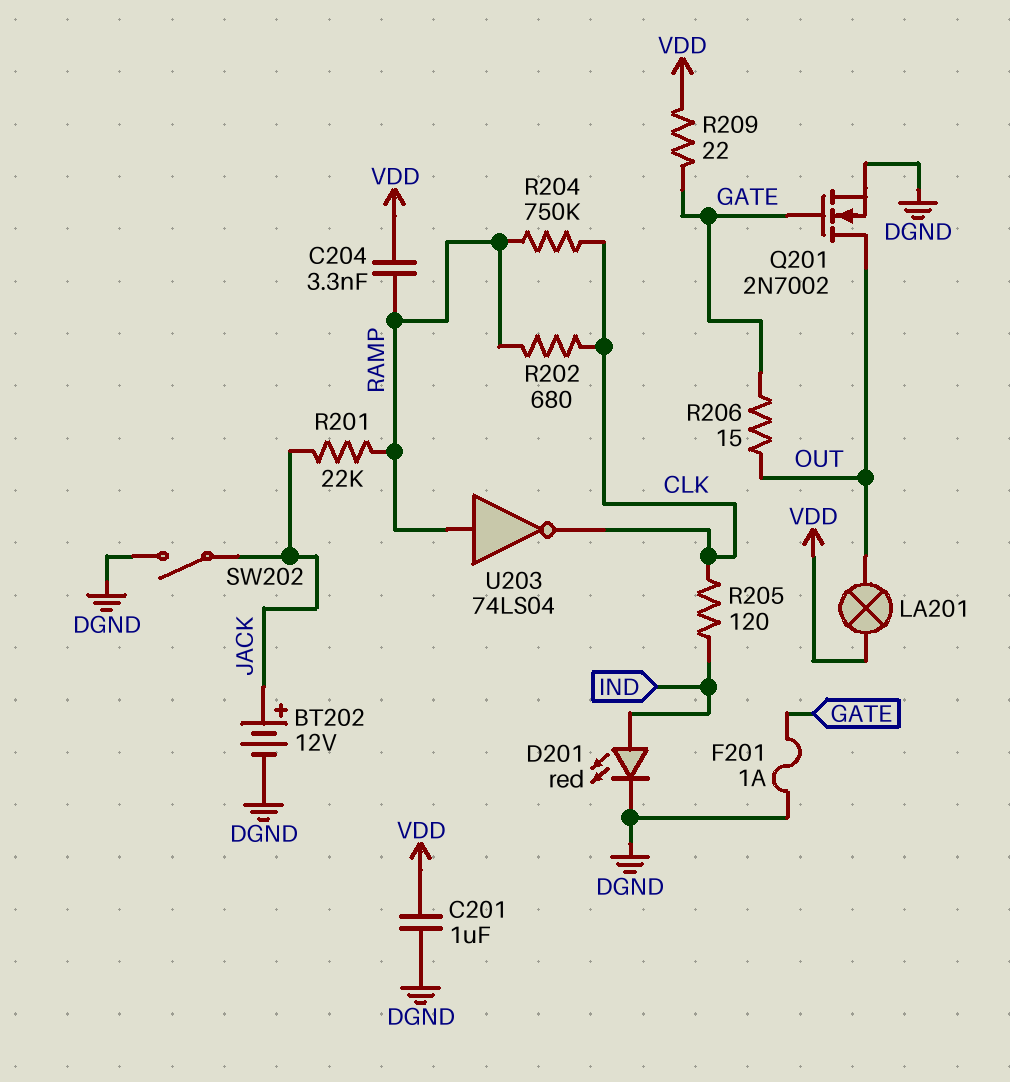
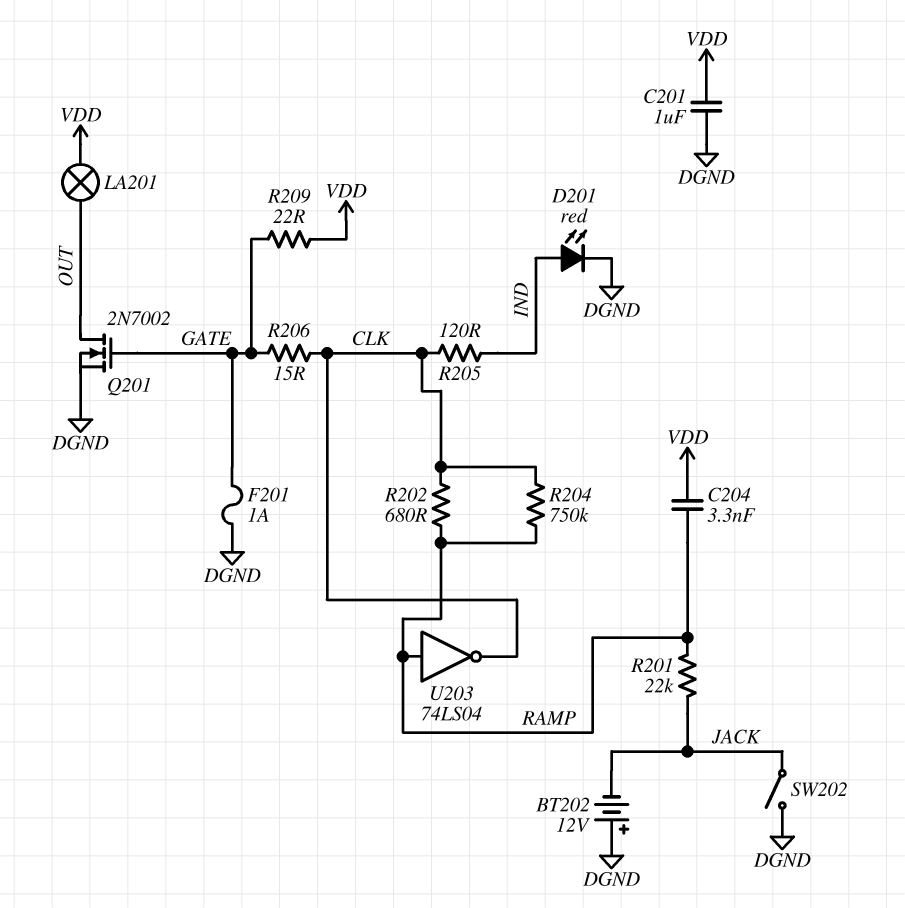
BT202: 12V (plus JACK, minus DGND) -> 12V (plus DGND, minus JACK)
R206: 15 (GATE, OUT) -> 15 (CLK, GATE)

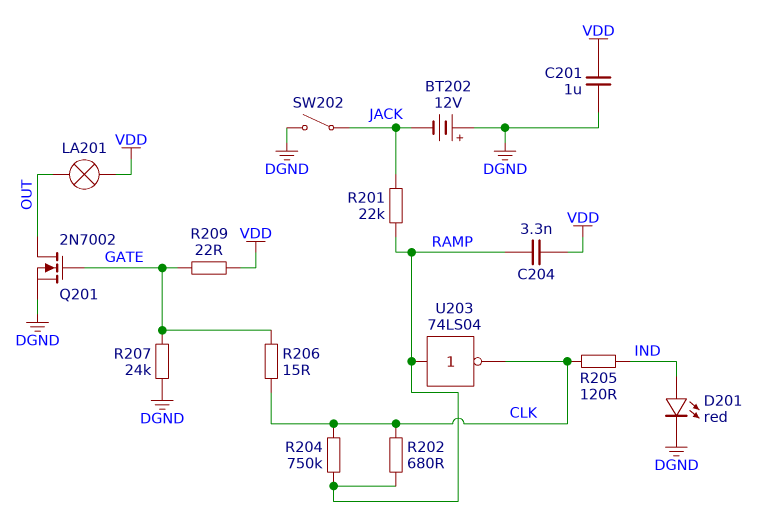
F201: 1A (DGND, GATE) -> none
R207: none -> 24k (DGND, GATE)

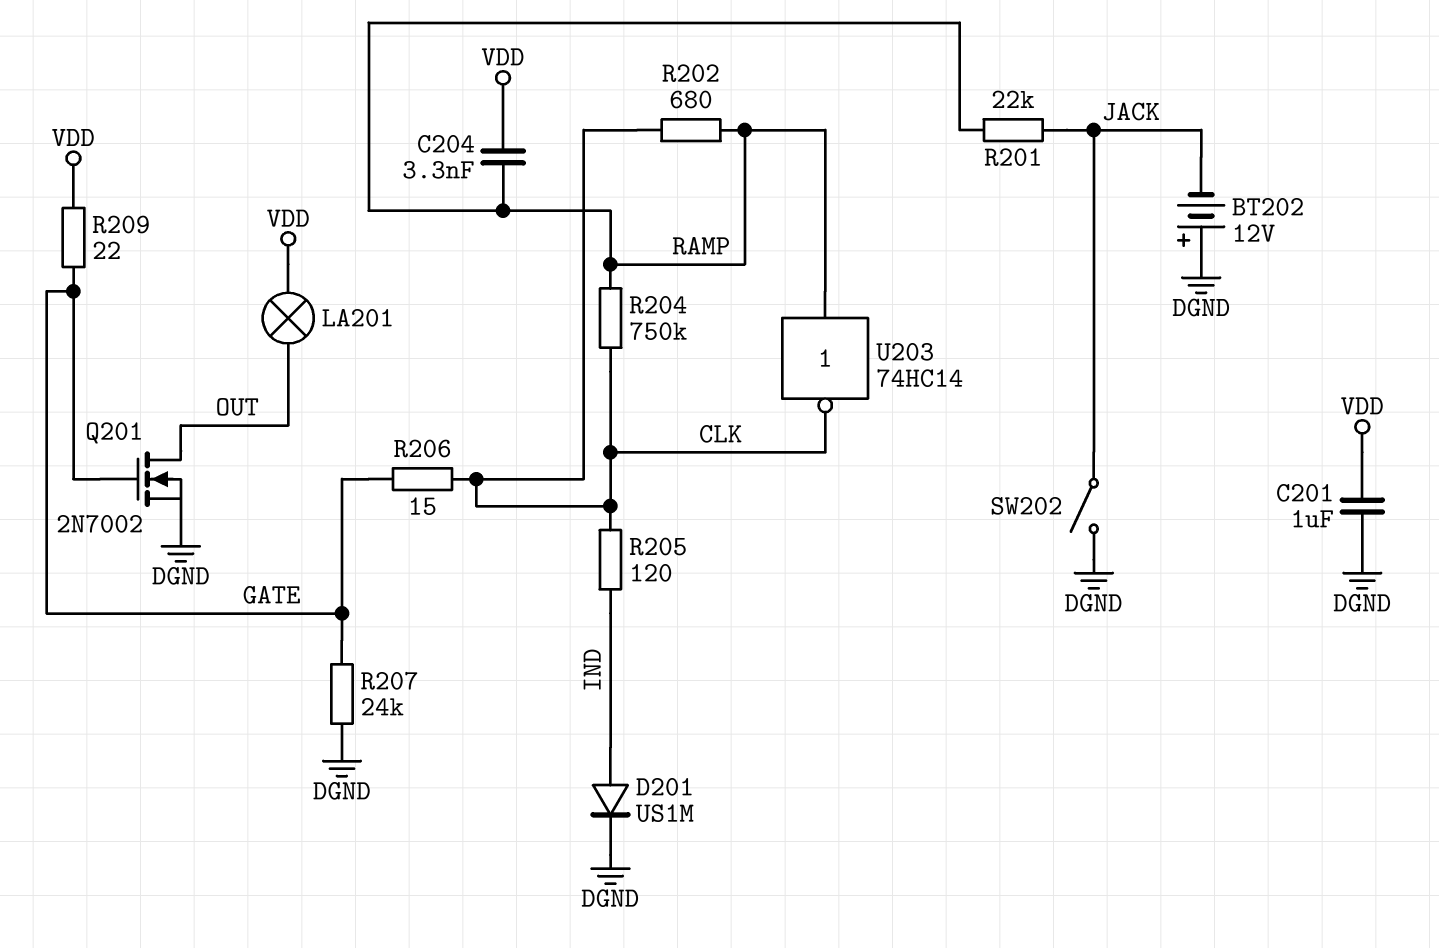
D201: LED red (A IND, K DGND) -> diode US1M (A IND, K DGND)
U203: NOT 74LS04 (in RAMP, out CLK) -> NOT 74HC14 (in RAMP, out CLK)

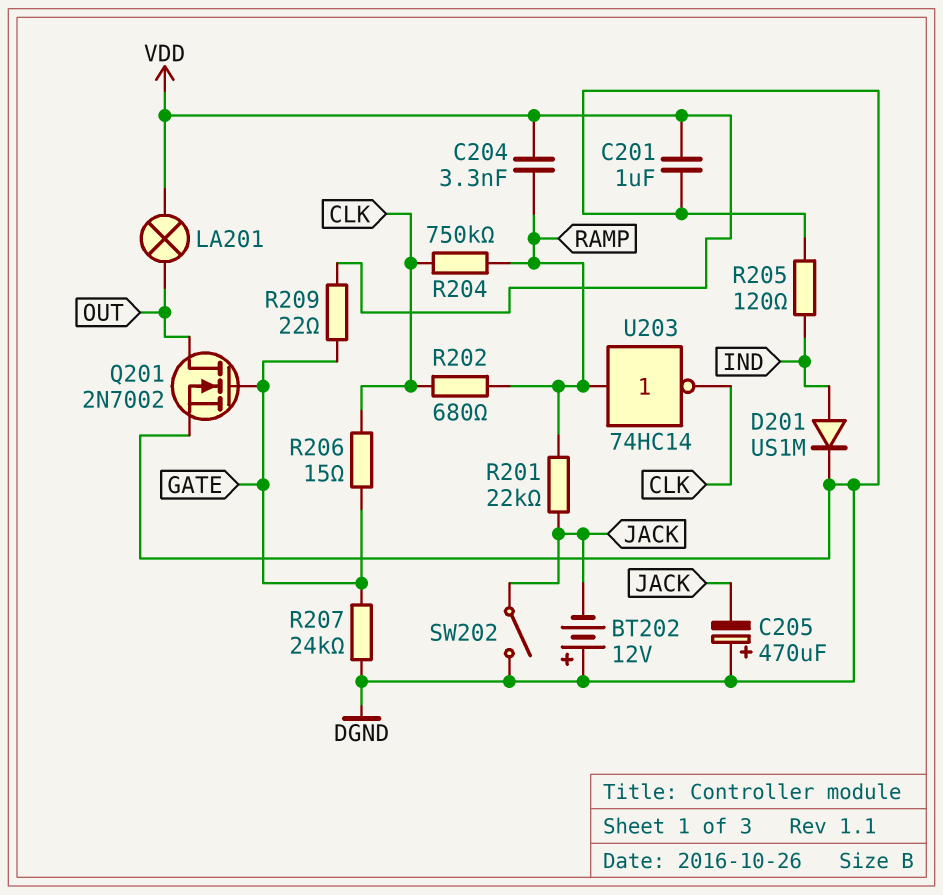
C205: none -> 470uF (plus DGND, minus JACK)
R205: 120 (CLK, IND) -> 120 (DGND, IND)

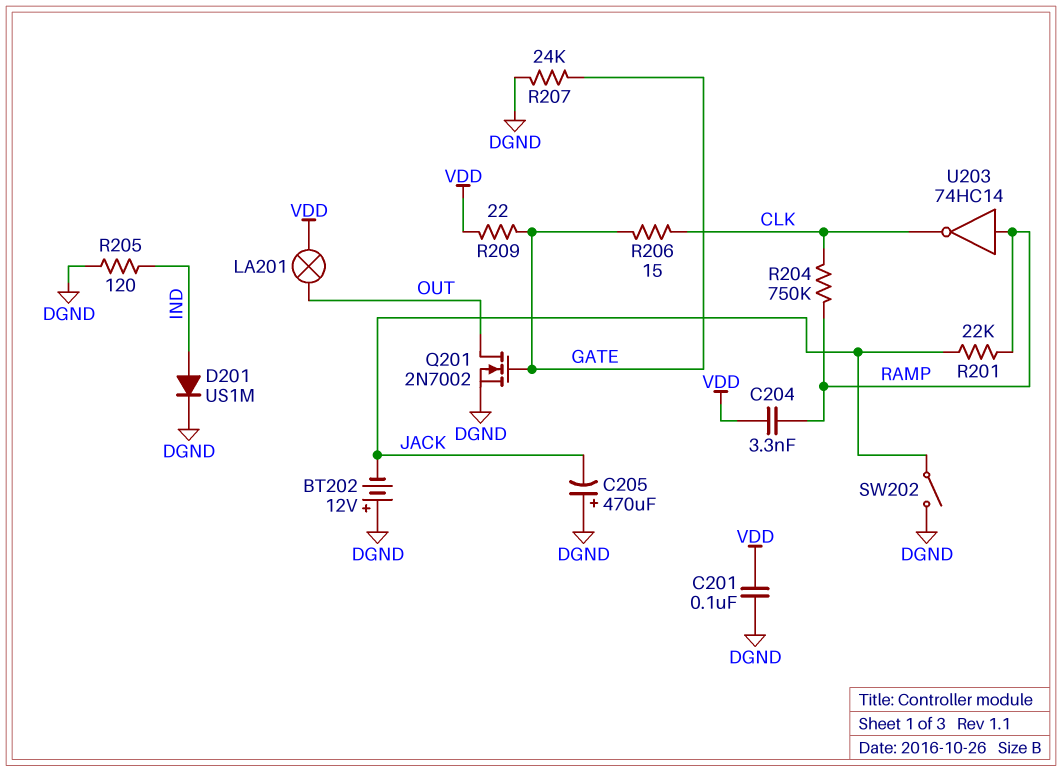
C201: 1uF (DGND, VDD) -> 100nF (DGND, VDD)
R202: 680 (CLK, RAMP) -> none

